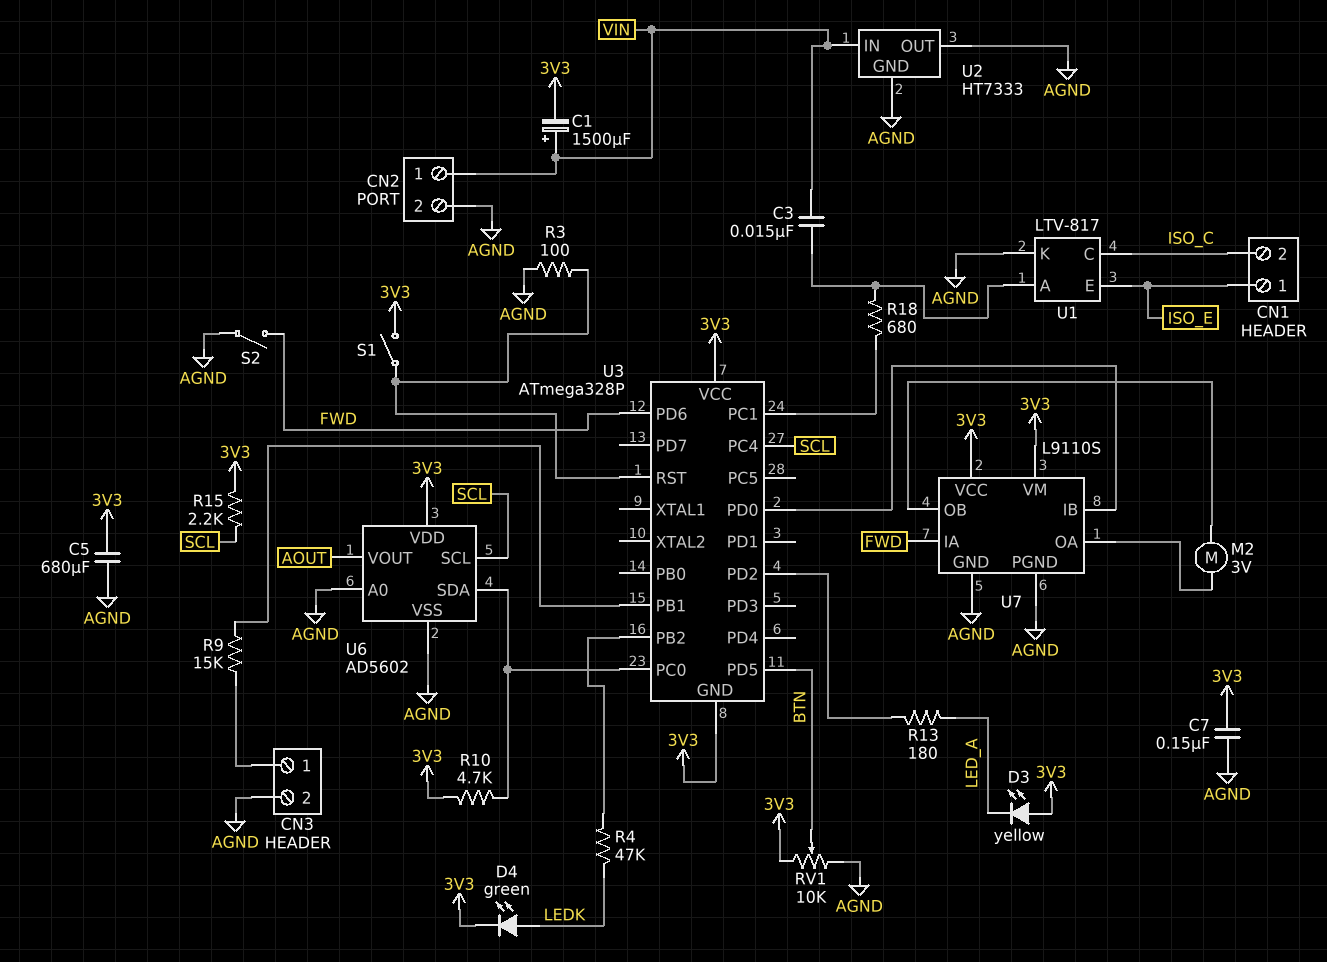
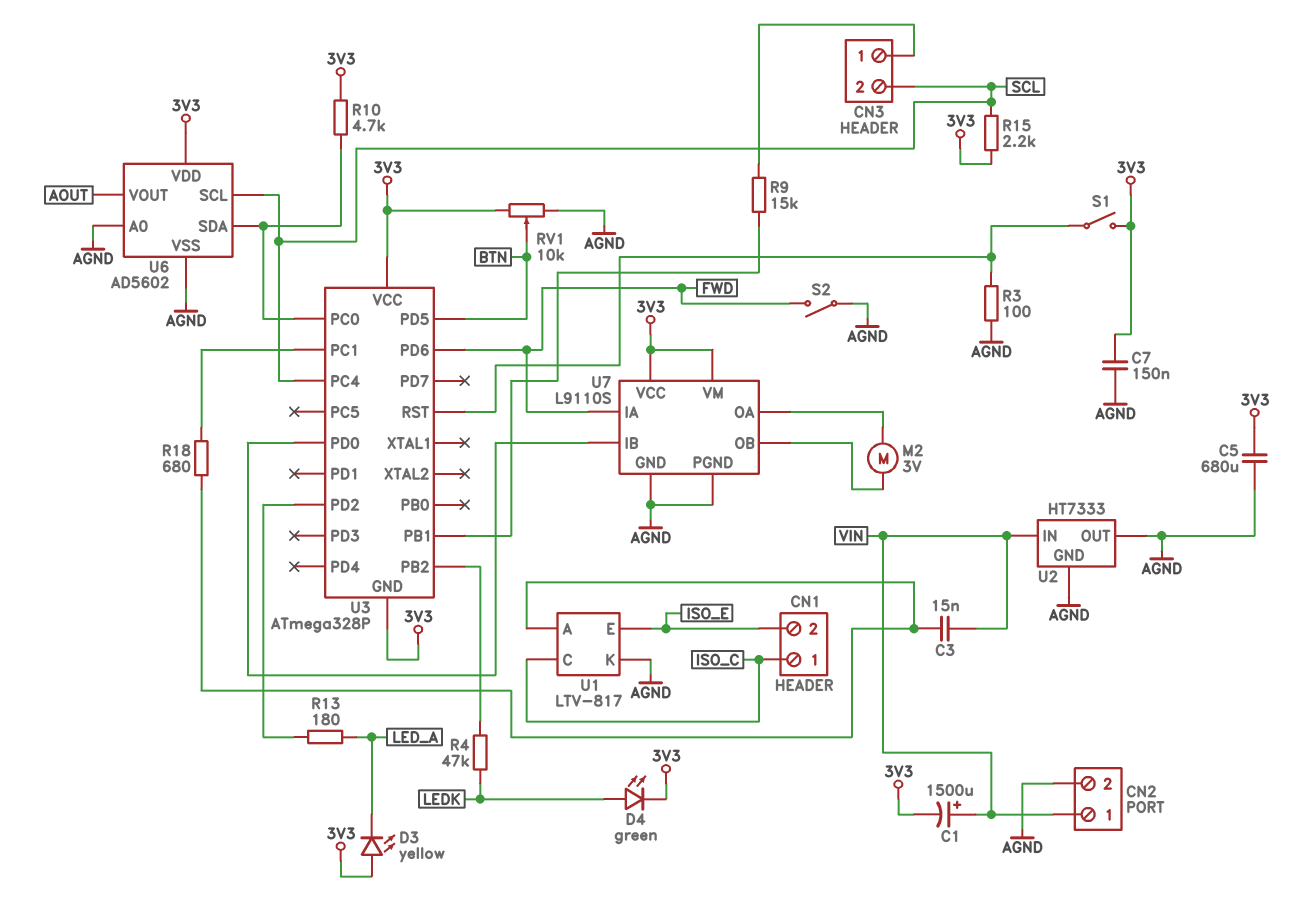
CN1 pin 1: ISO_E -> ISO_C
CN1 pin 2: ISO_C -> ISO_E
CN3 pin 2: AGND -> SCL

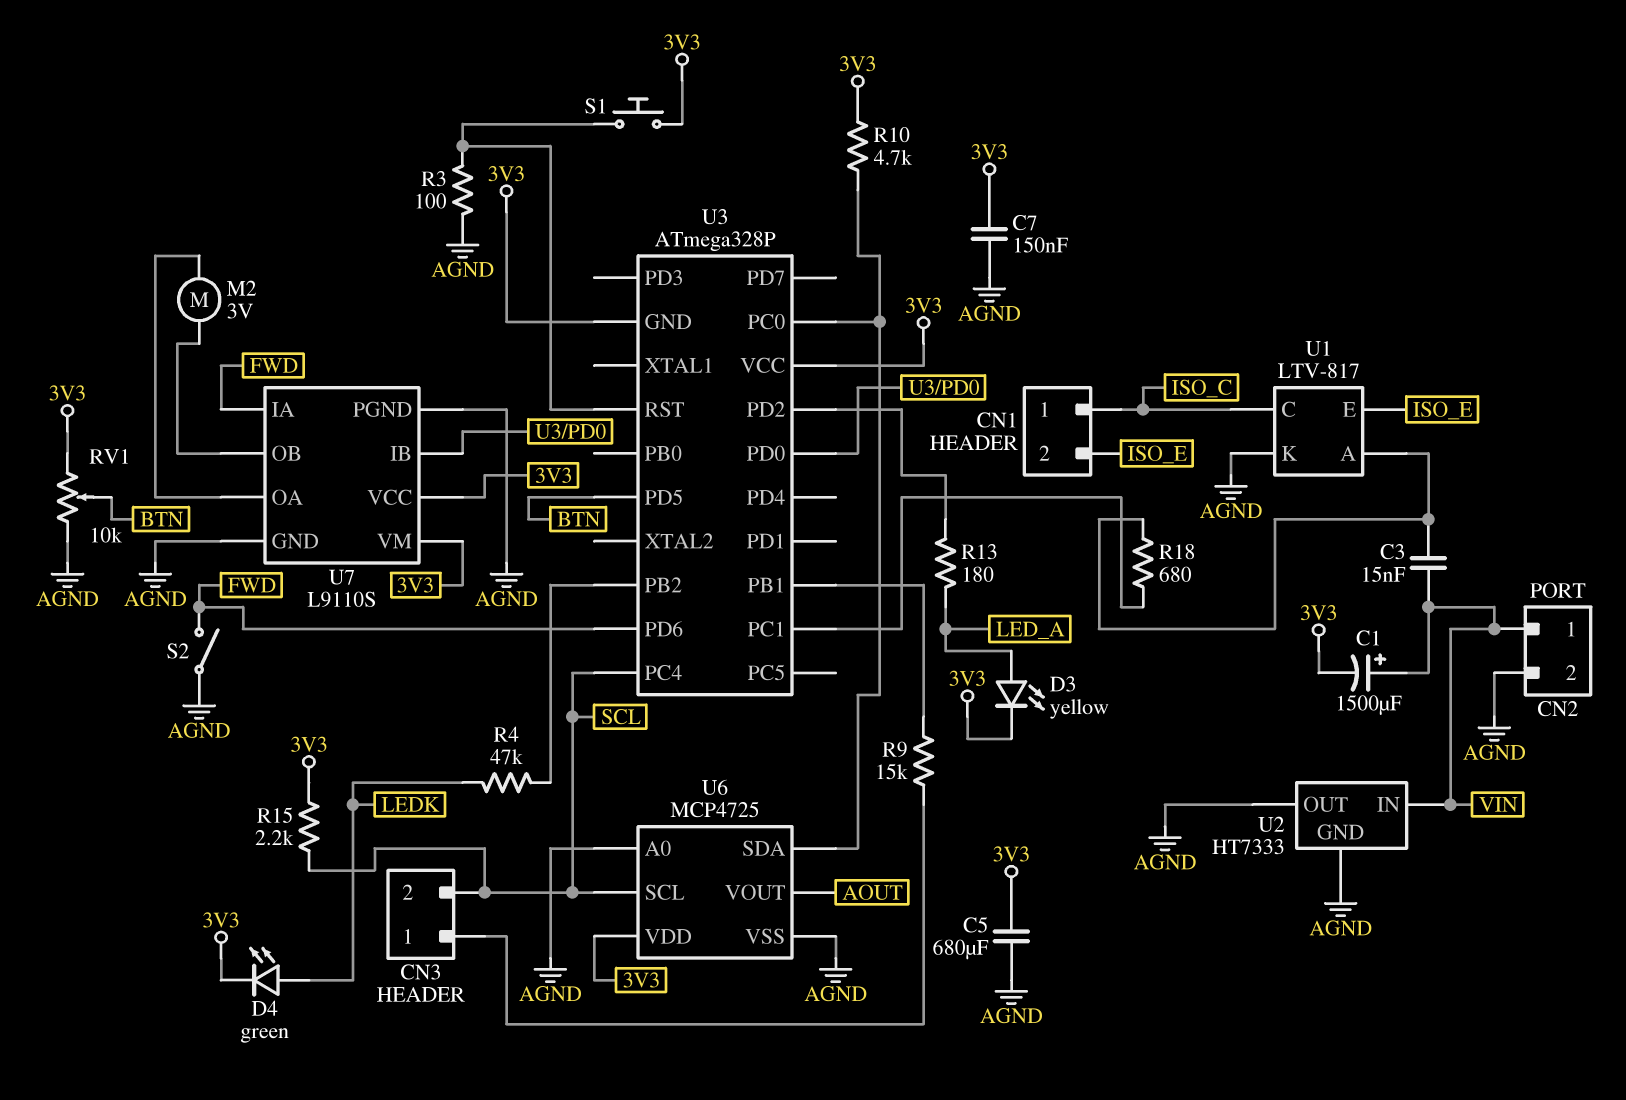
D3: LED yellow (A 3V3, K LED_A) -> LED yellow (A LED_A, K 3V3)
S1: switch (3V3, U3/RST) -> button (3V3, U3/RST)
U6: AD5602 -> MCP4725

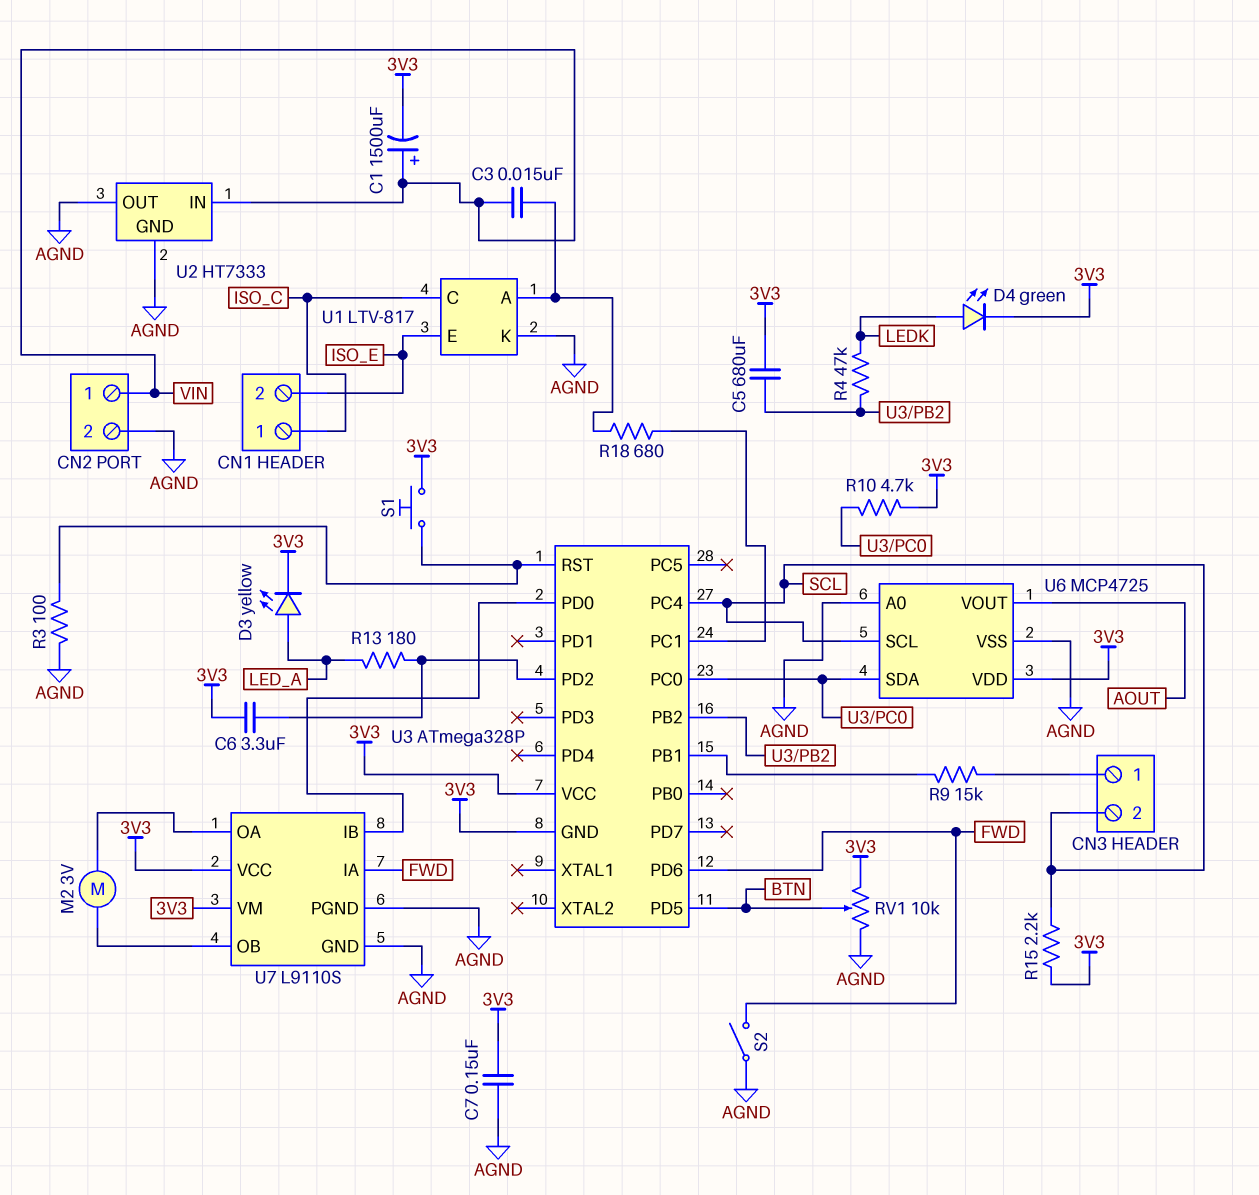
C5: 680uF (3V3, AGND) -> 680uF (3V3, U3/PB2)
C6: none -> 3.3uF (3V3, U3/PD2)

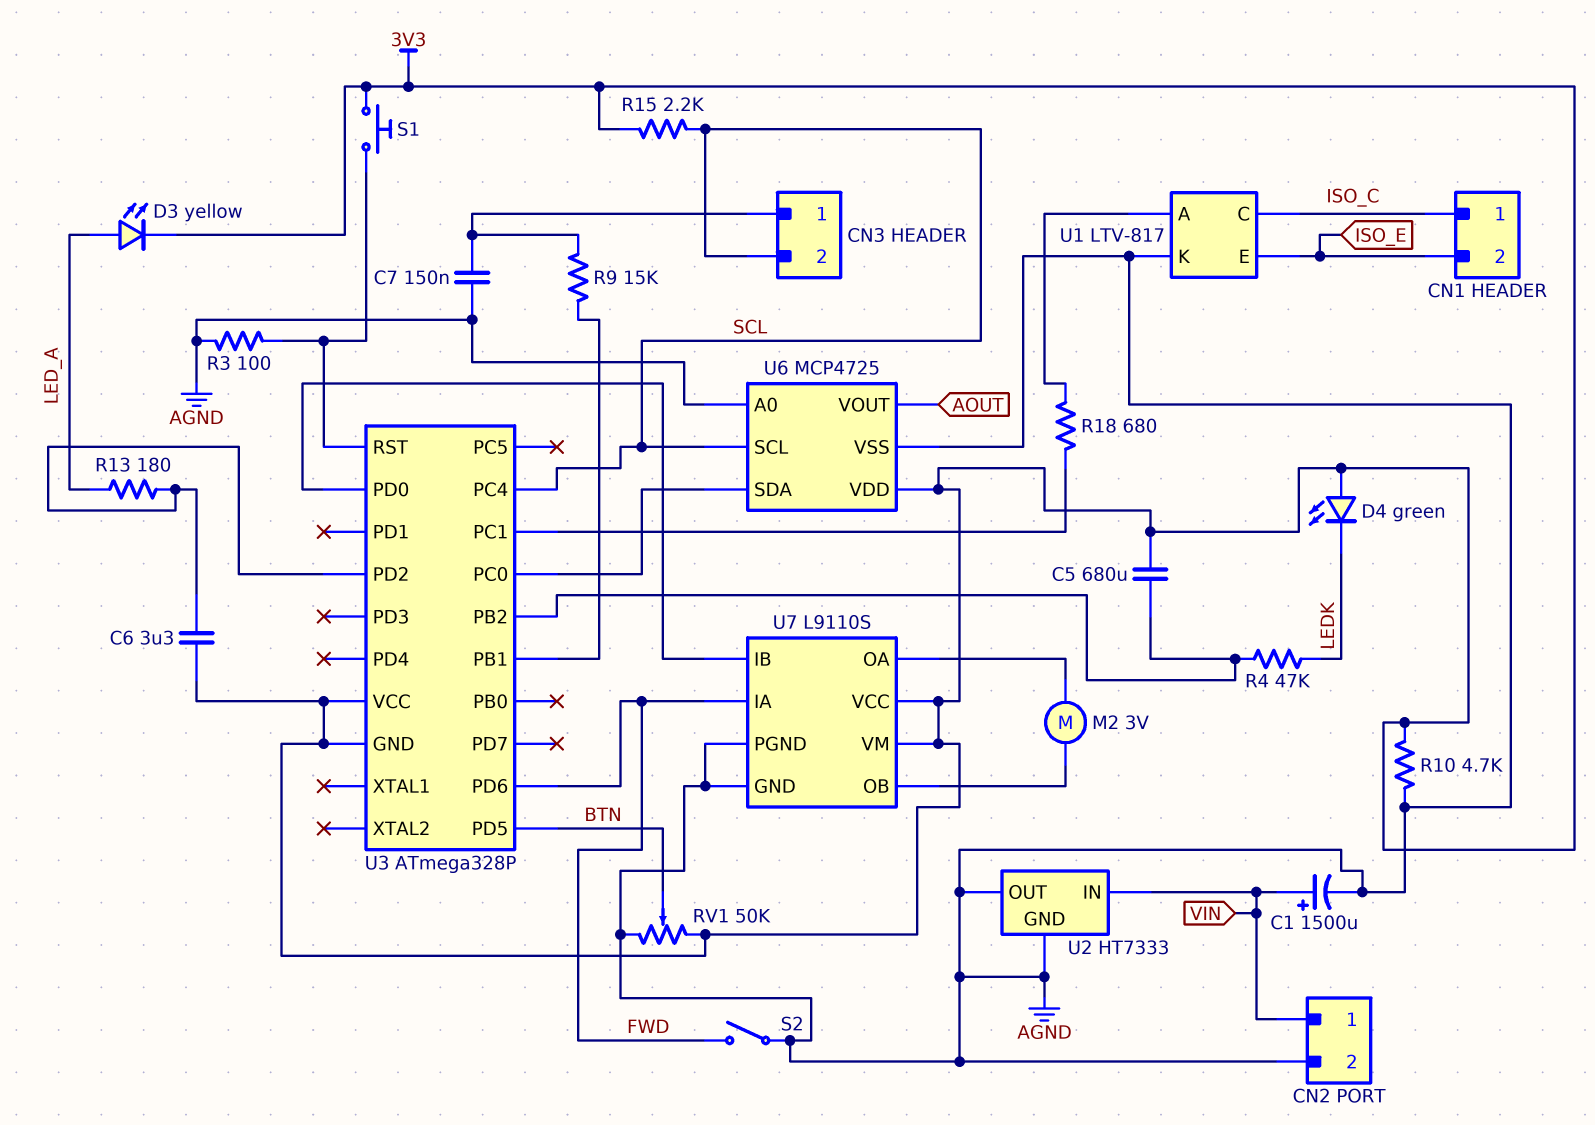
C1: 1500uF (plus VIN, minus 3V3) -> 1500uF (plus VIN, minus AGND)
C3: 15nF (U1/A, VIN) -> none
C7: 150nF (3V3, AGND) -> 150nF (AGND, CN3/1)
D4: LED green (A LEDK, K 3V3) -> LED green (A 3V3, K LEDK)
R10: 4.7k (3V3, U3/PC0) -> 4.7k (3V3, AGND)
RV1: 10k (3V3, AGND, wiper BTN) -> 50k (3V3, AGND, wiper BTN)

